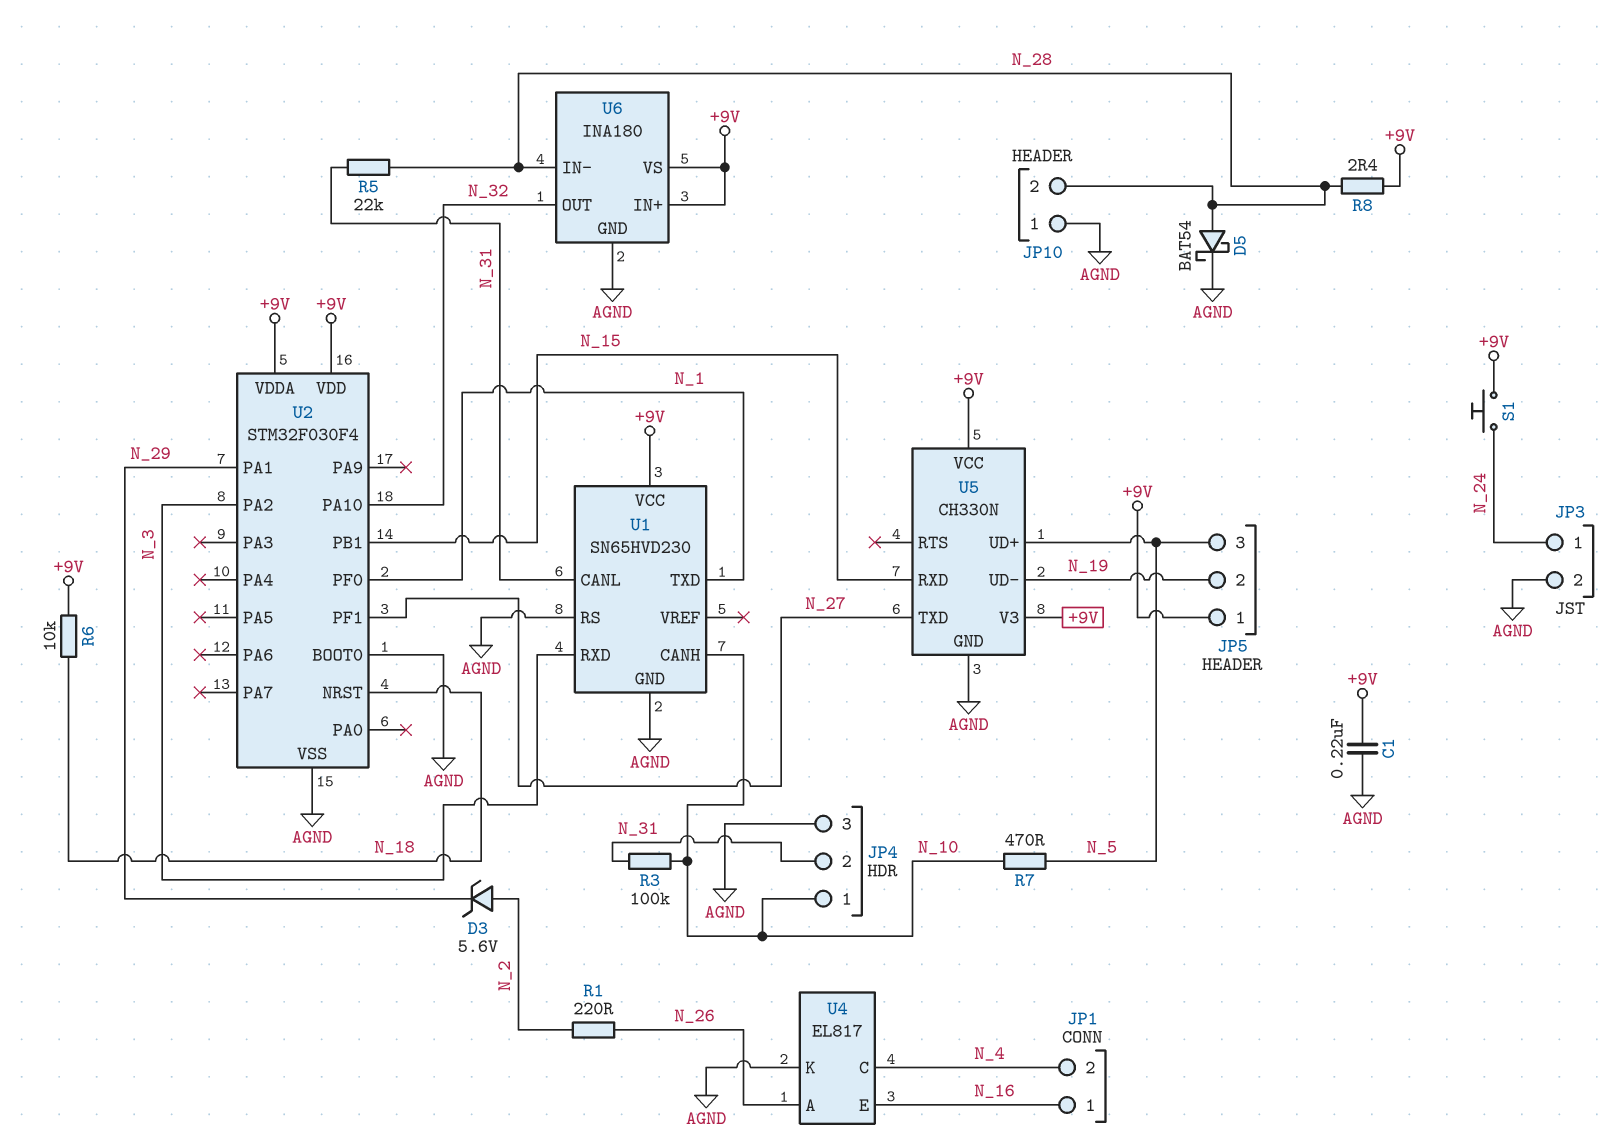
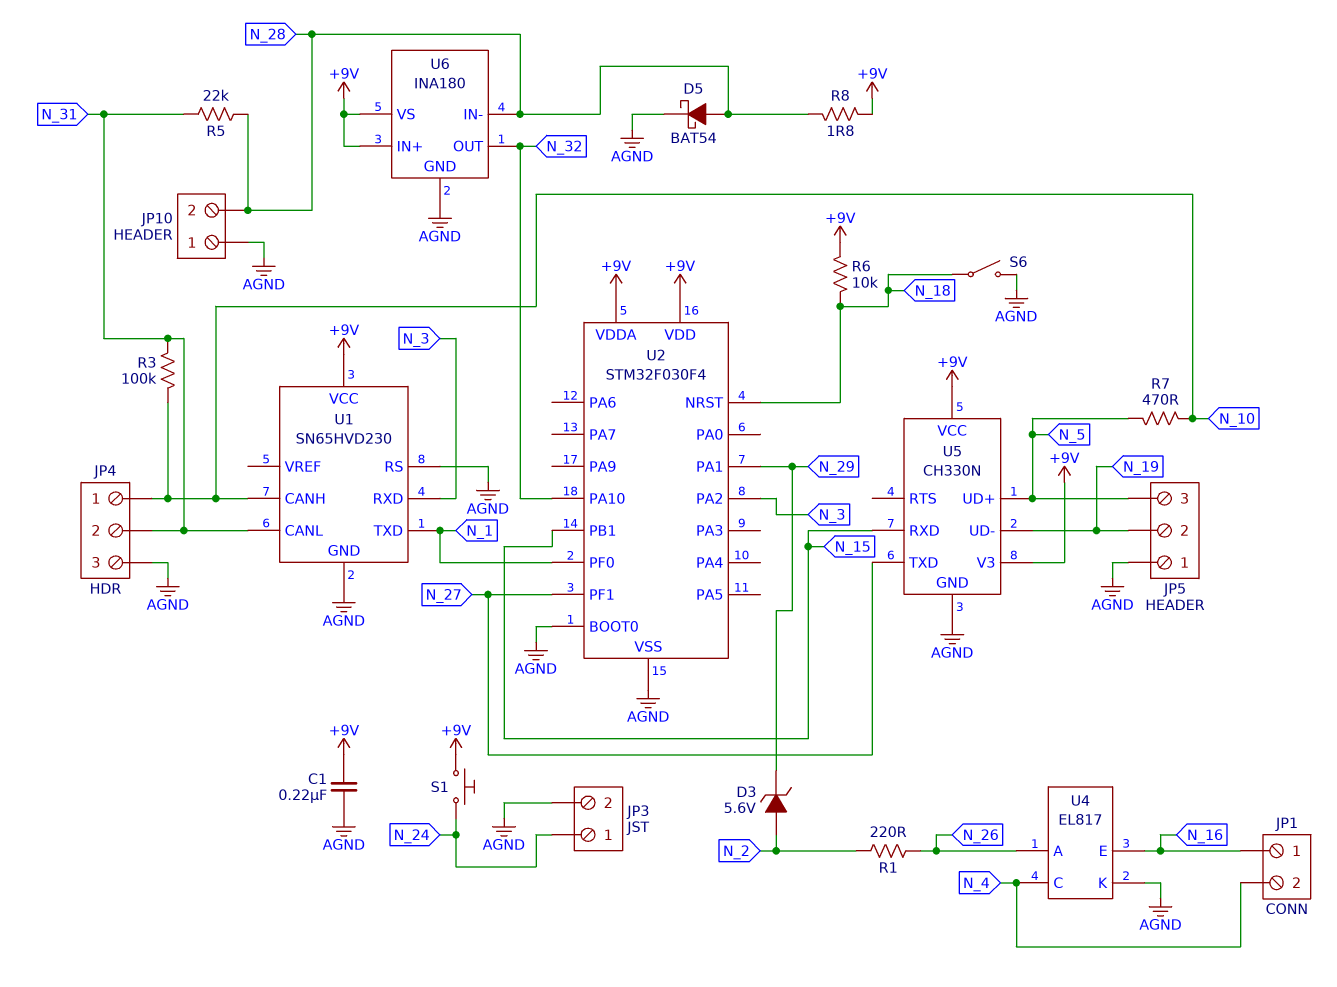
JP5 pin 1: +9V -> AGND
R8: 2.4 (+9V, N_28) -> 1.8 (+9V, N_28)
S6: none -> switch (AGND, N_18)

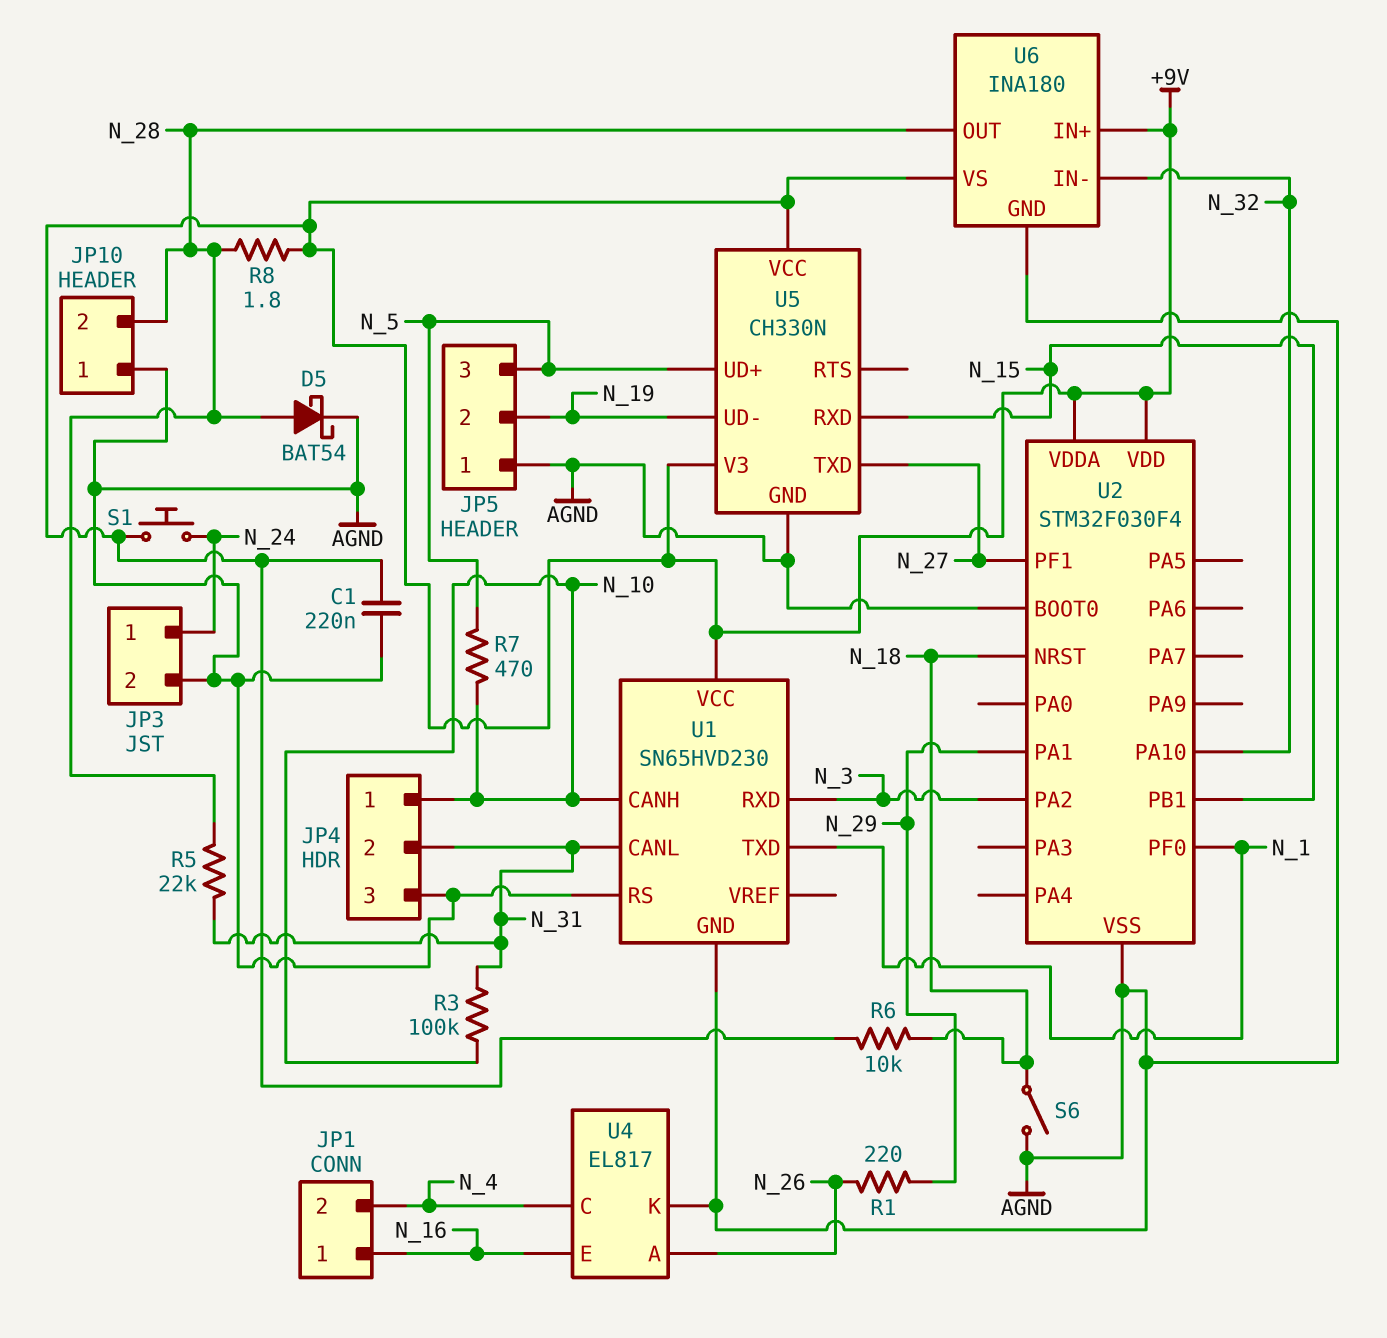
D3: zener 5.6V (A N_2, K N_29) -> none
R1: 220 (N_2, N_26) -> 220 (N_26, N_29)
U6 pin IN-: N_28 -> N_32
U6 pin OUT: N_32 -> N_28

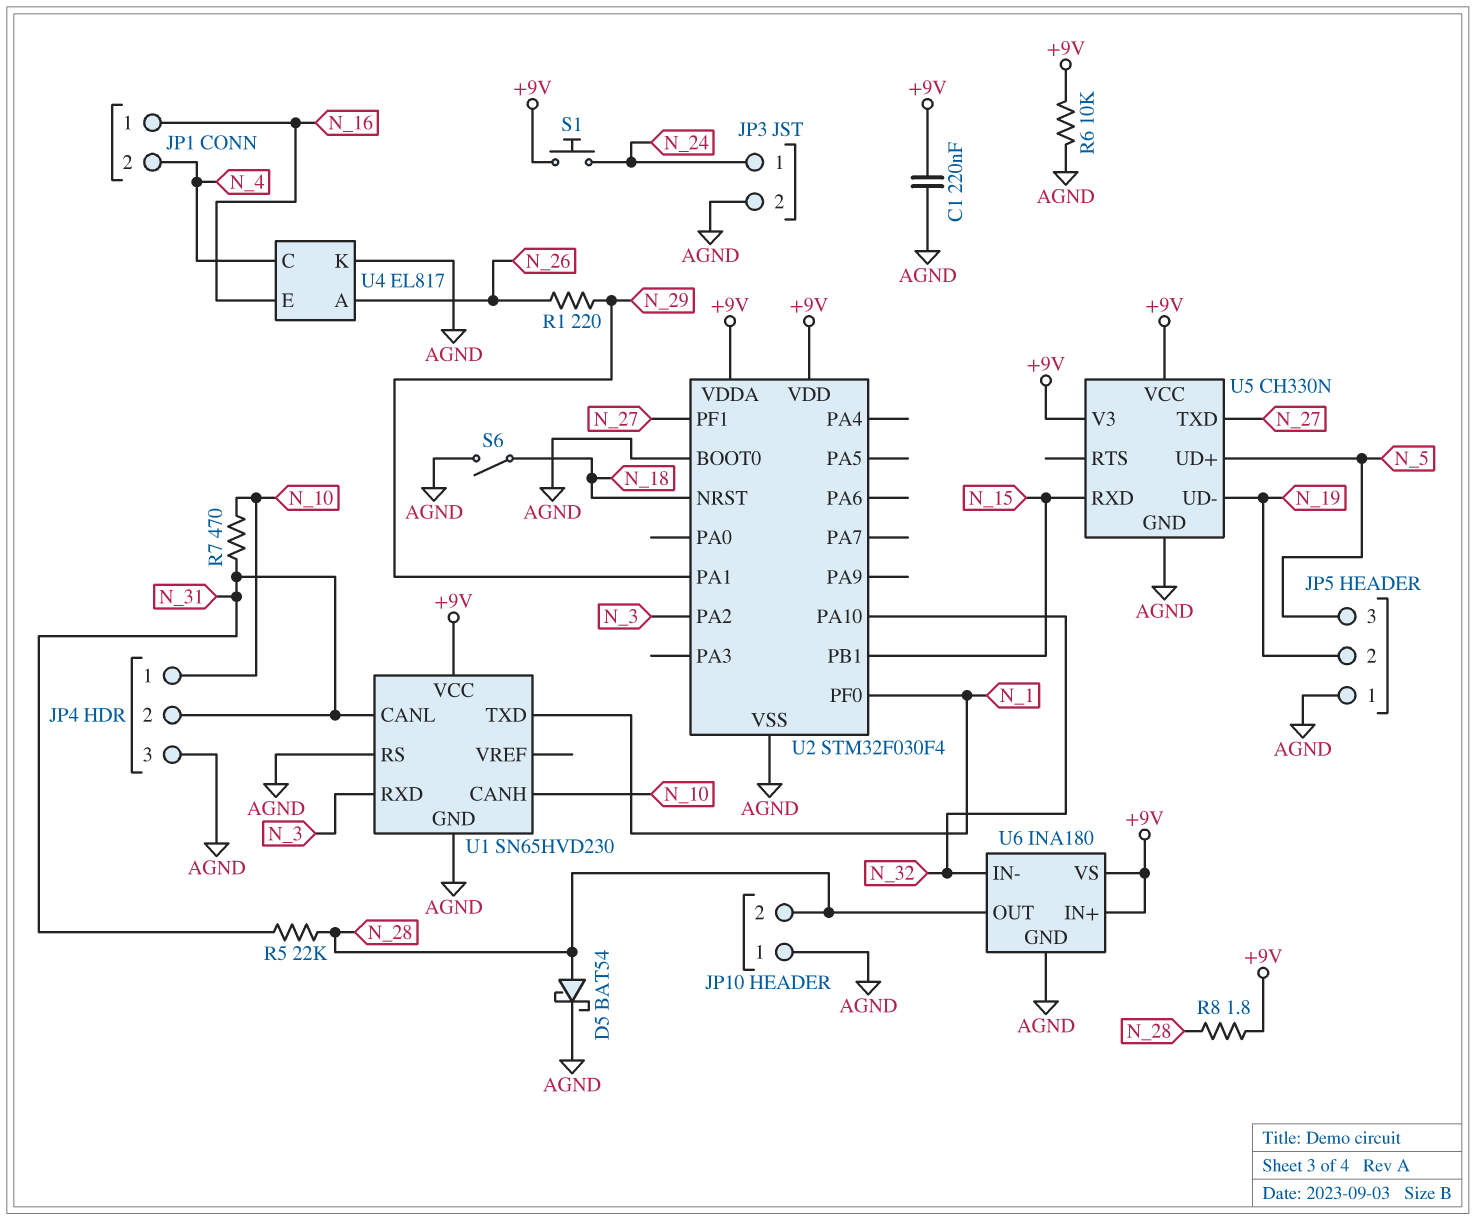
R3: 100k (N_10, N_31) -> none
R6: 10k (+9V, N_18) -> 10k (+9V, AGND)
R7: 470 (N_5, N_10) -> 470 (N_10, N_31)

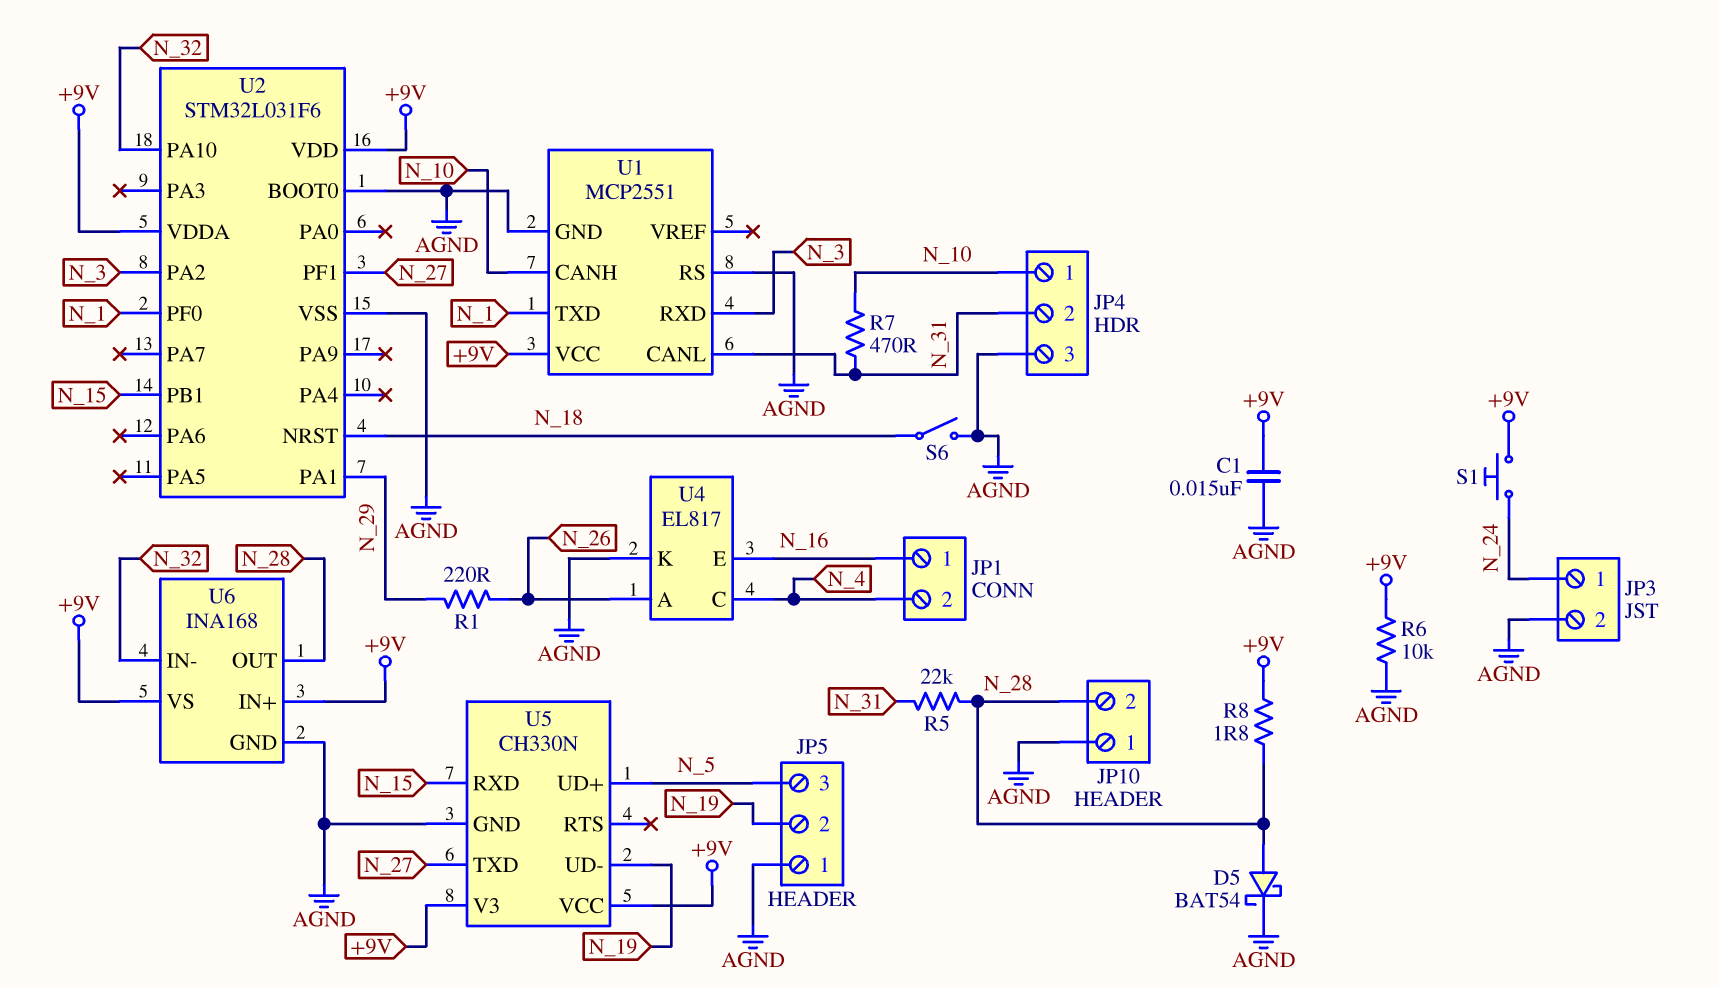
C1: 220nF (+9V, AGND) -> 15nF (+9V, AGND)
U1: SN65HVD230 -> MCP2551
U2: STM32F030F4 -> STM32L031F6
U6: INA180 -> INA168

